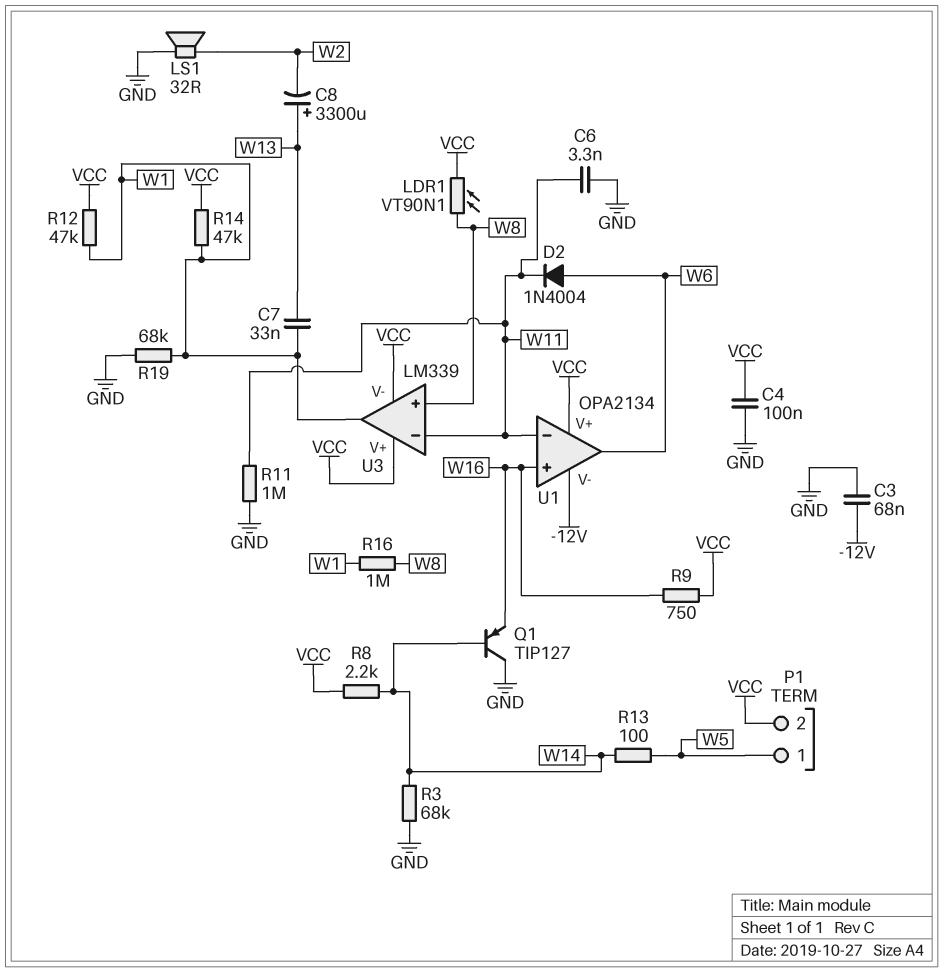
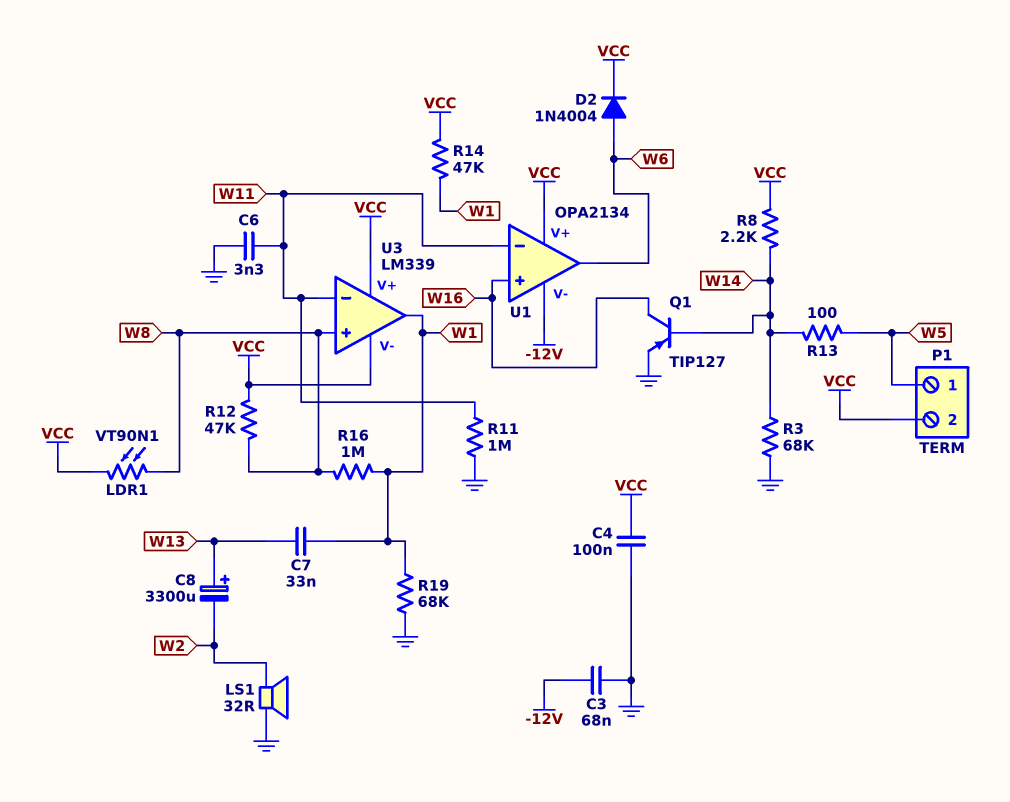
D2: diode 1N4004 (A W6, K W11) -> diode 1N4004 (A W6, K VCC)
Q1: PNP TIP127 (B W14, C GND, E W16) -> PNP TIP127 (B W14, C W16, E GND)
R9: 750 (VCC, W16) -> none
R12: 47k (VCC, W1) -> 47k (VCC, W8)

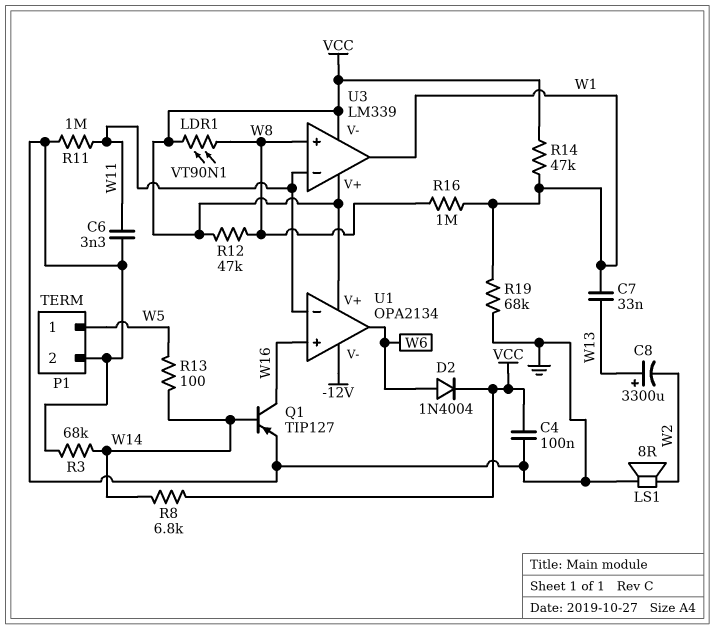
C3: 68nF (-12V, GND) -> none
LS1: speaker 32R (GND, W2) -> speaker 8R (GND, W2)
P1 pin 2: VCC -> GND
R8: 2.2k (VCC, W14) -> 6.8k (VCC, W14)

